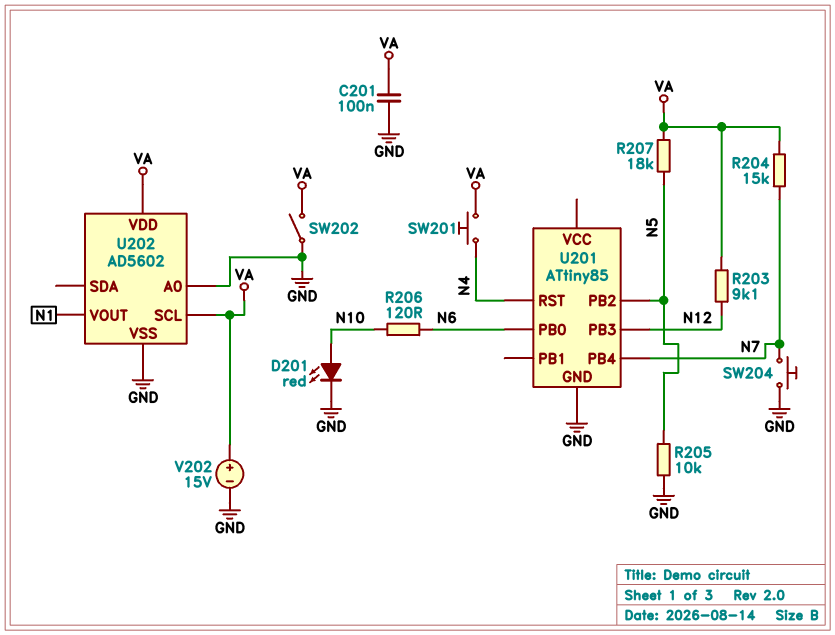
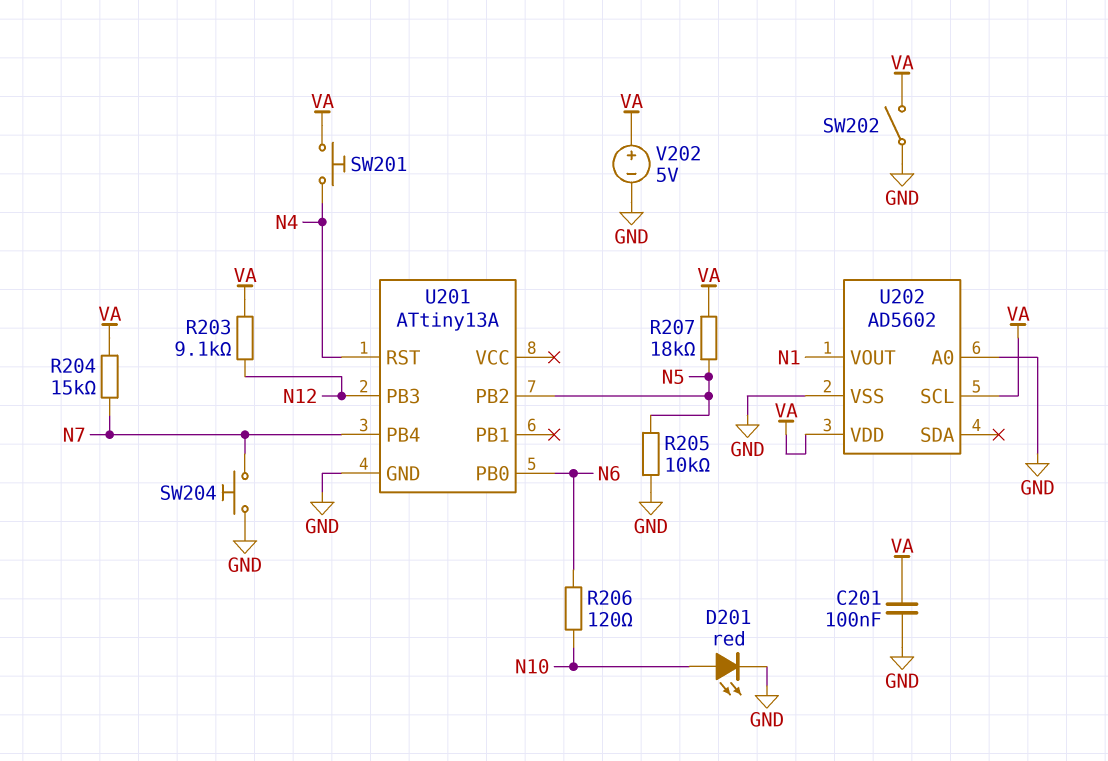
U201: ATtiny85 -> ATtiny13A
V202: 15V (plus VA, minus GND) -> 5V (plus VA, minus GND)

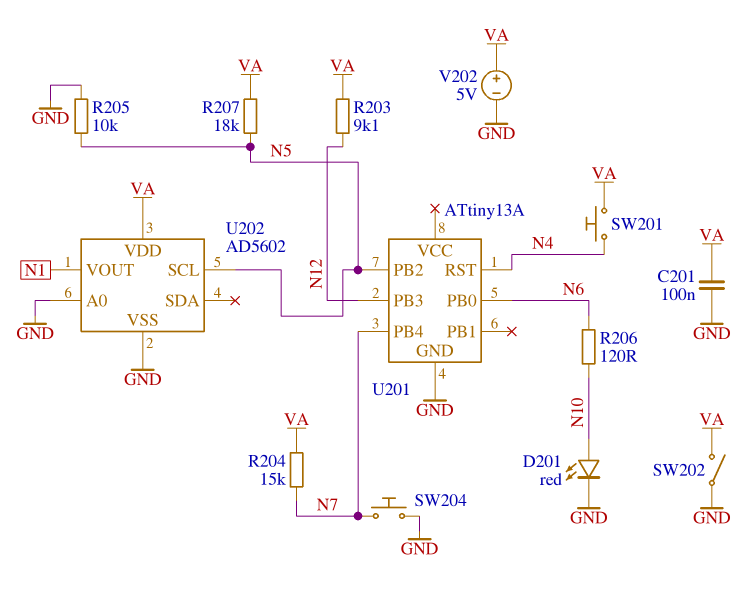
U202 pin SCL: VA -> N5

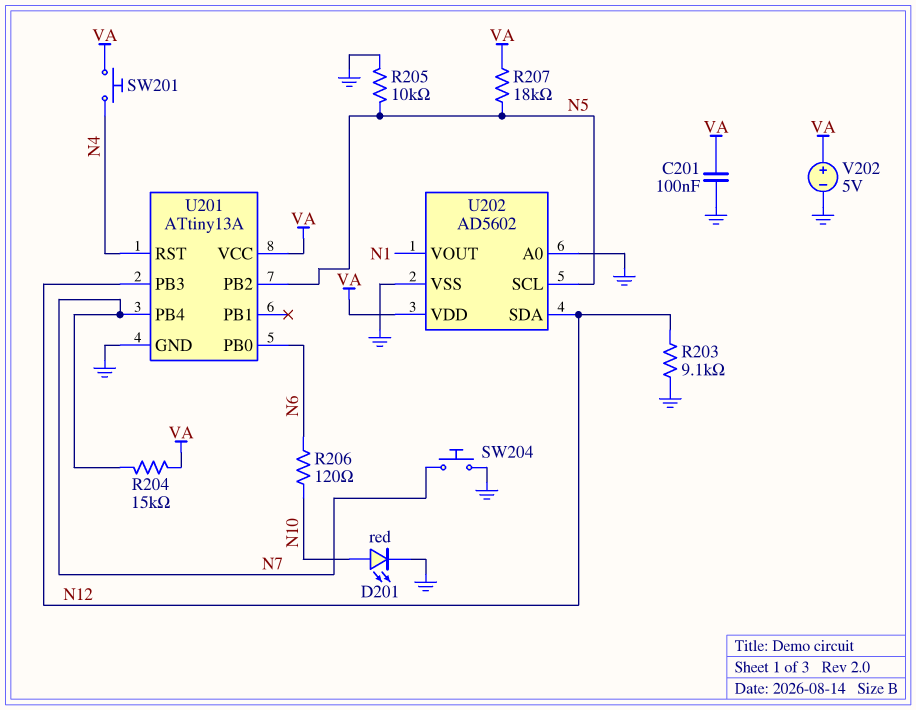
R203: 9.1k (N12, VA) -> 9.1k (GND, N12)
SW202: switch (GND, VA) -> none
U201 pin VCC: none -> VA
U202 pin SDA: none -> N12

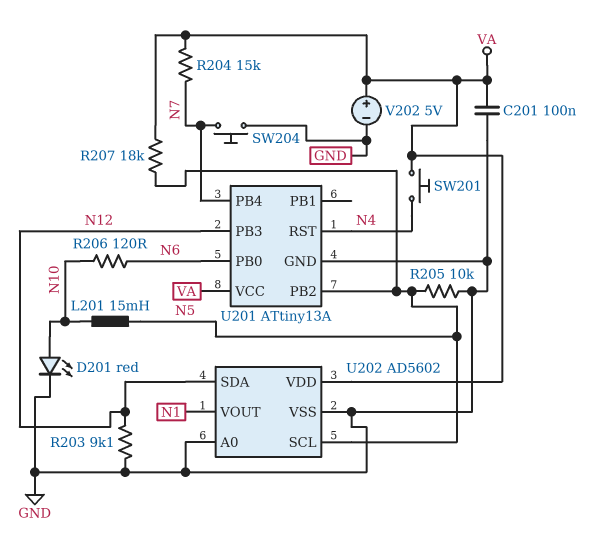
L201: none -> 15mH (N5, N10)

